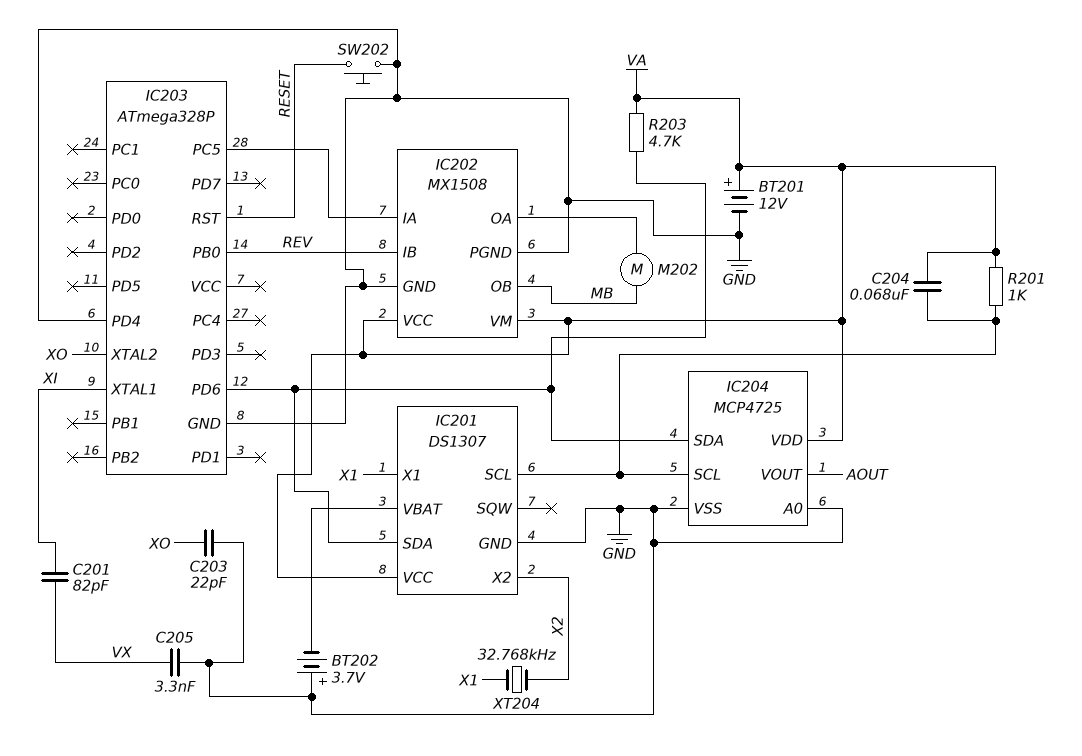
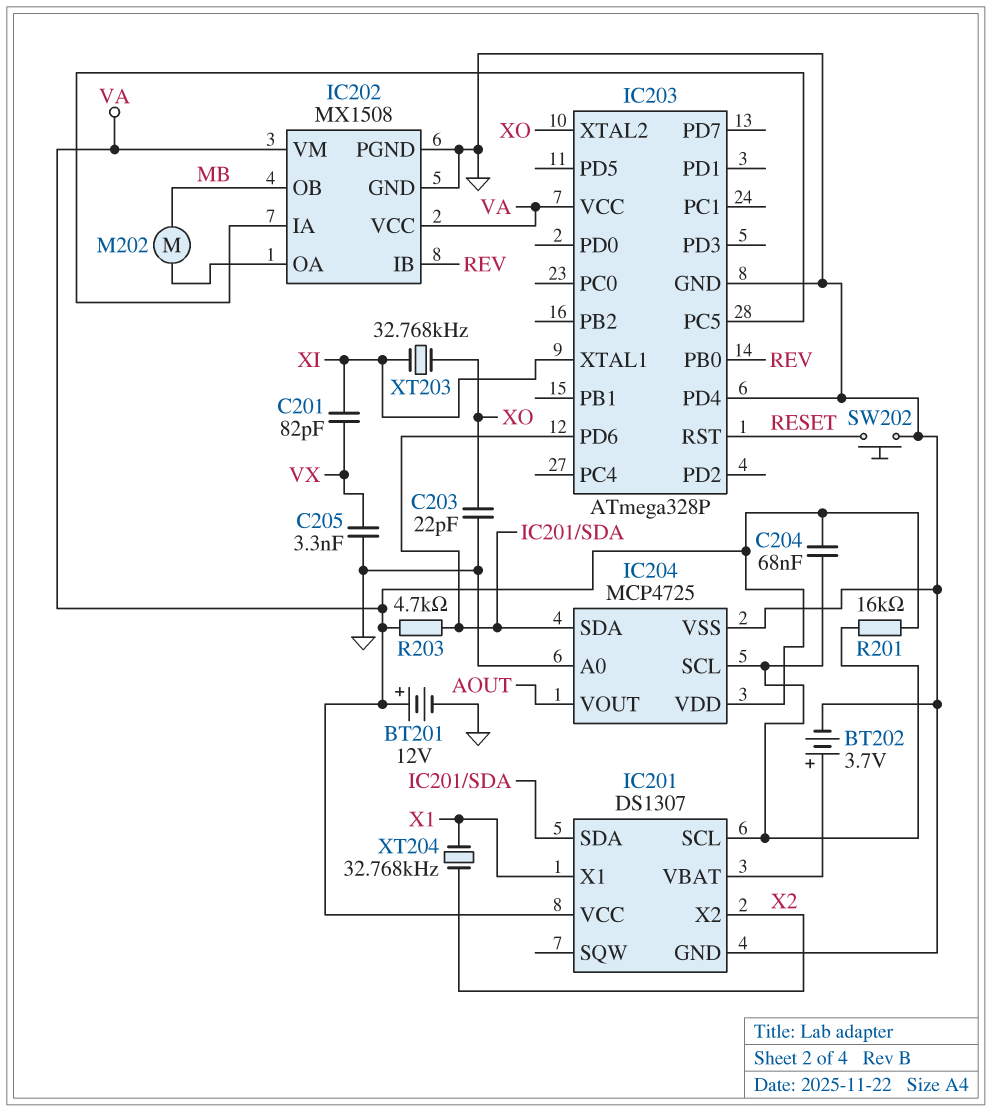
BT202: 3.7V (plus GND, minus IC201/VBAT) -> 3.7V (plus IC201/VBAT, minus GND)
IC203 pin VCC: none -> VA
R201: 1k (IC201/SCL, VA) -> 16k (IC201/SCL, VA)
XT203: none -> 32.768kHz (XI, XO)

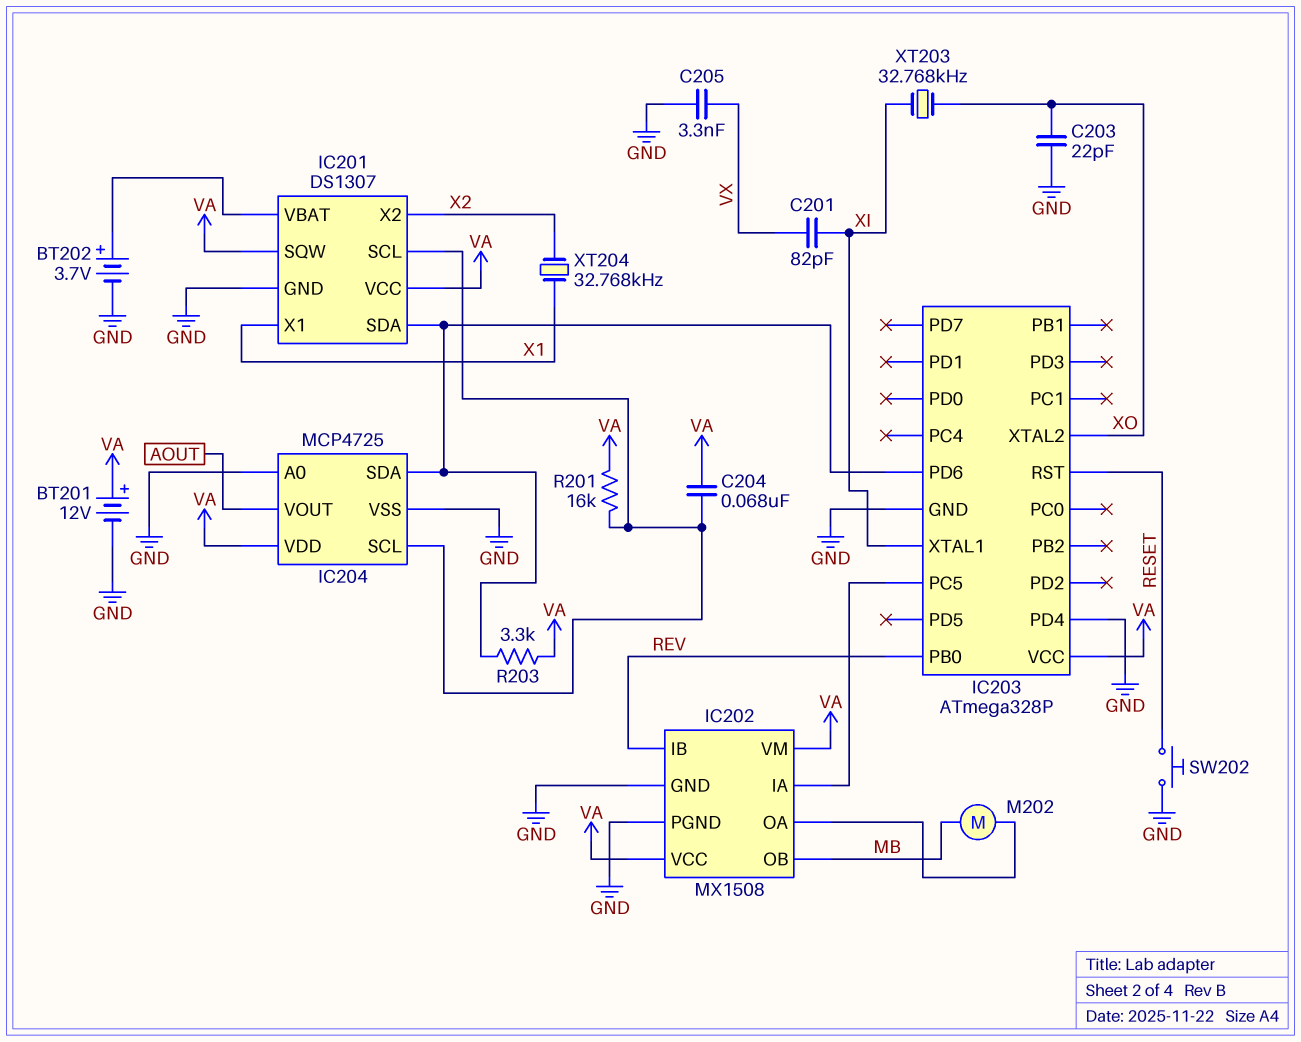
IC201 pin SQW: none -> VA
R203: 4.7k (IC201/SDA, VA) -> 3.3k (IC201/SDA, VA)

